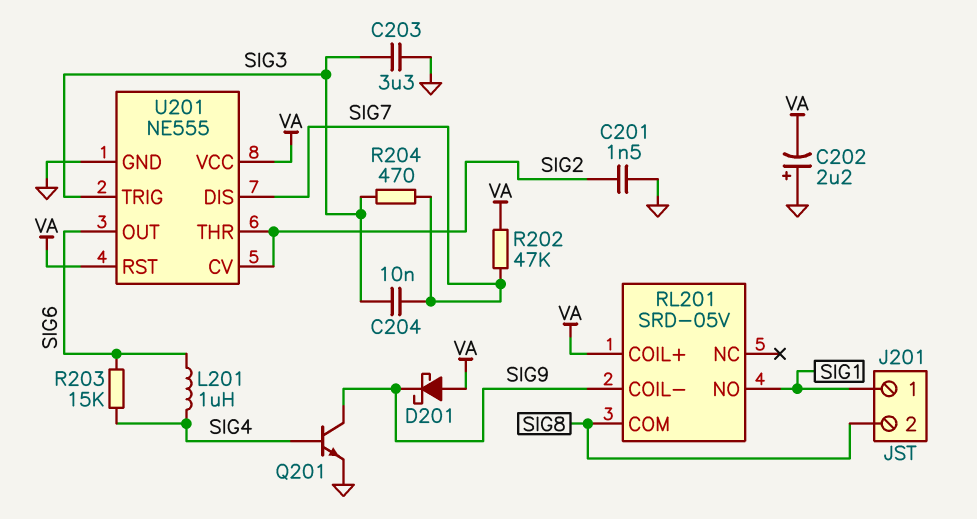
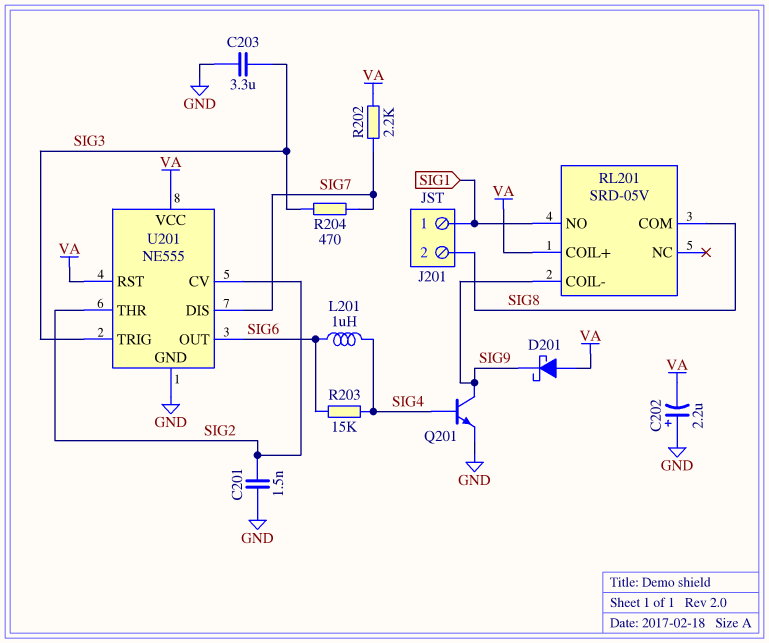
C204: 10nF (SIG3, SIG7) -> none
R202: 47k (SIG7, VA) -> 2.2k (SIG7, VA)

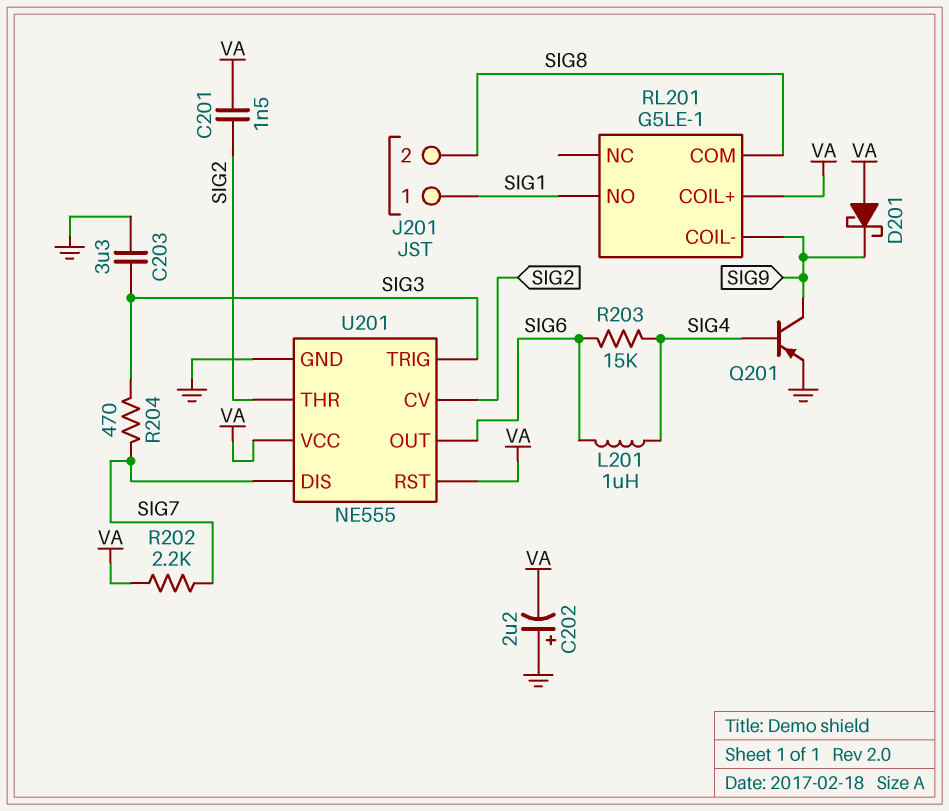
C201: 1.5nF (GND, SIG2) -> 1.5nF (SIG2, VA)
Q201: NPN (B SIG4, C SIG9, E GND) -> PNP (B SIG4, C SIG9, E GND)
RL201: SRD-05V -> G5LE-1

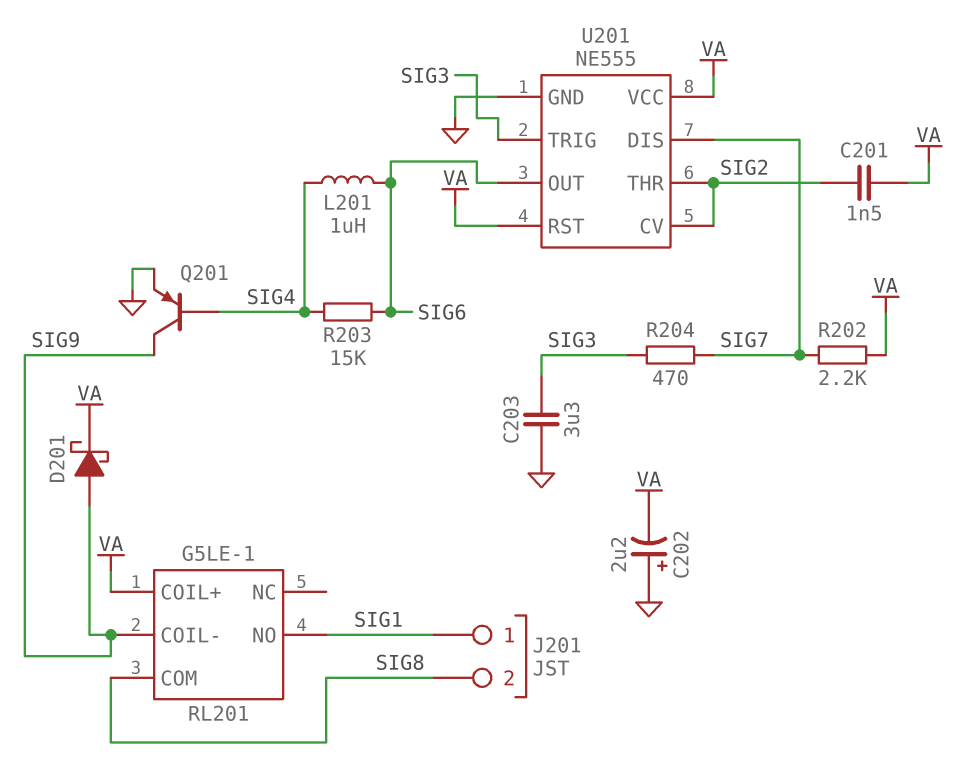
D201: schottky (A VA, K SIG9) -> schottky (A SIG9, K VA)

